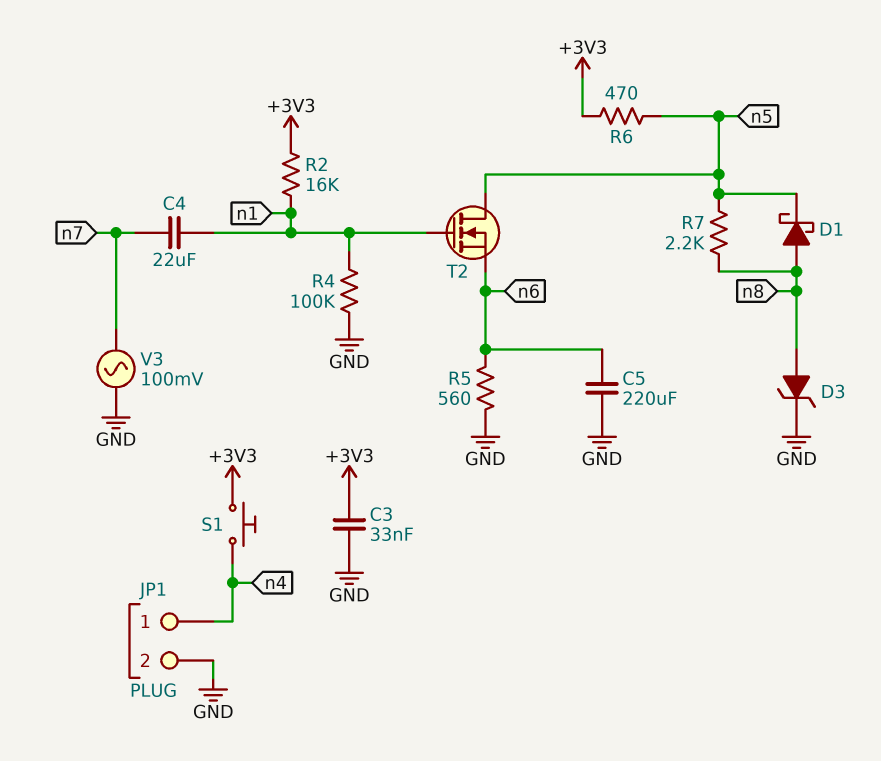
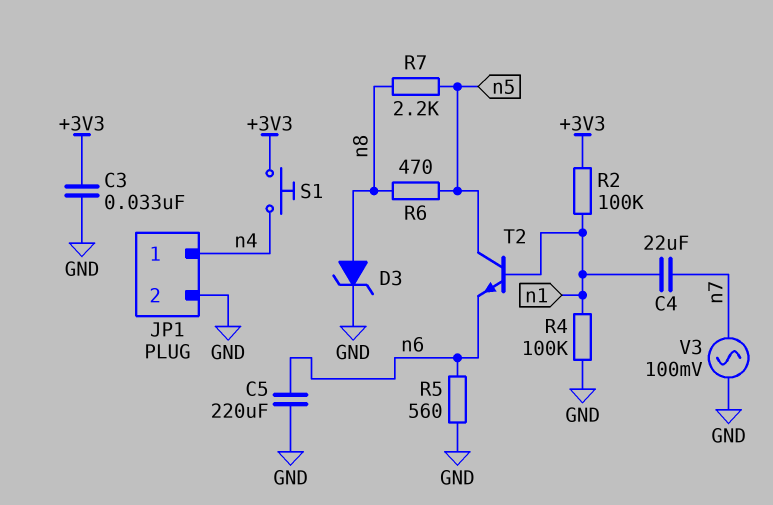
D1: schottky (A n8, K n5) -> none
R2: 16k (+3V3, n1) -> 100k (+3V3, n1)
R6: 470 (+3V3, n5) -> 470 (n5, n8)
T2: NMOS (G n1, D n5, S n6) -> NPN (B n1, C n5, E n6)

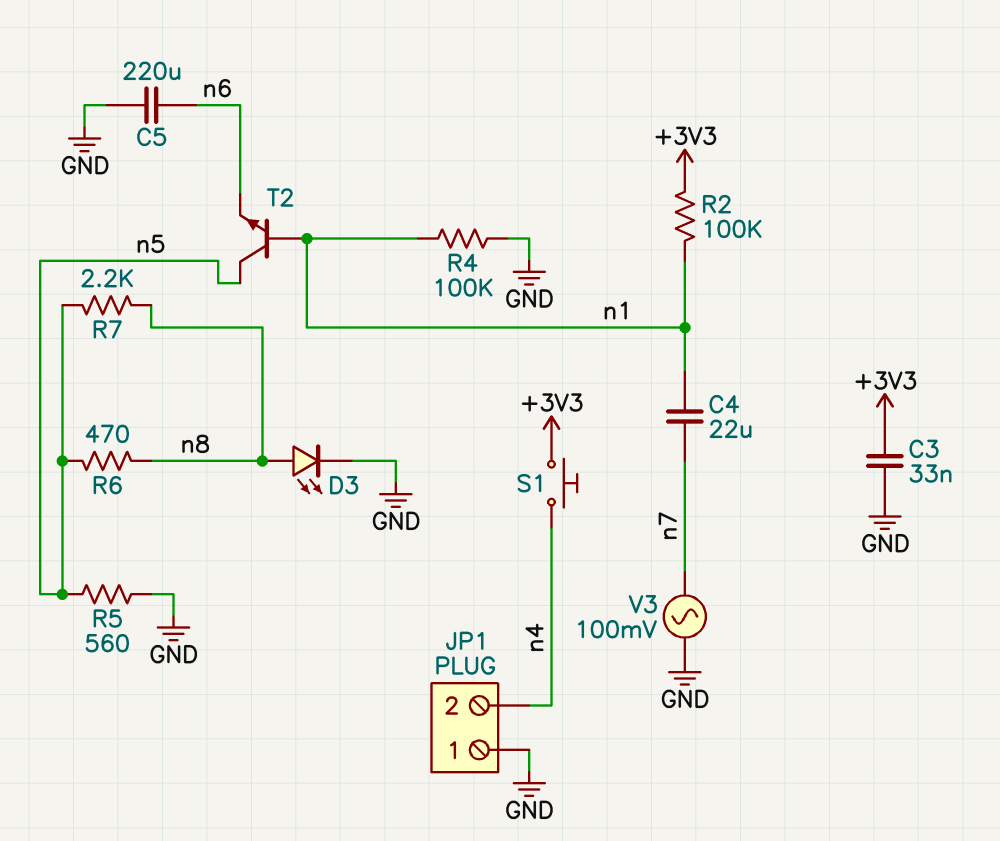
D3: zener (A n8, K GND) -> LED (A n8, K GND)
JP1 pin 1: n4 -> GND
JP1 pin 2: GND -> n4
R5: 560 (GND, n6) -> 560 (GND, n5)

